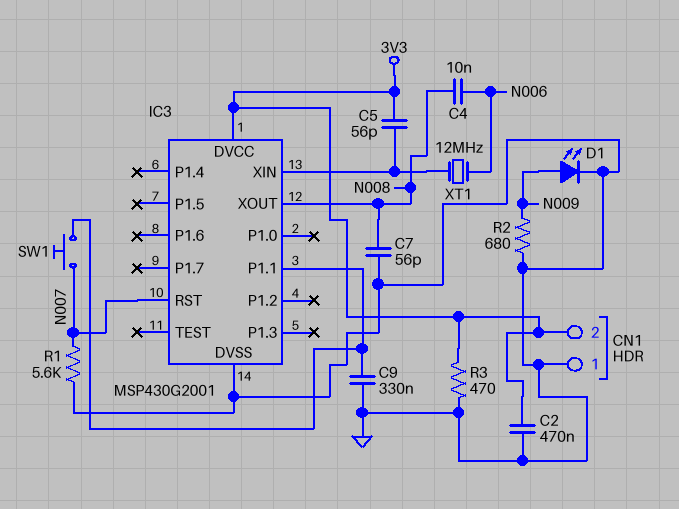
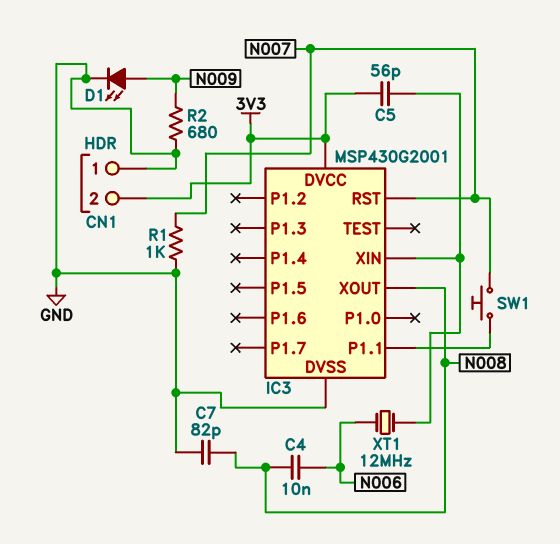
C2: 470nF (3V3, GND) -> none
C7: 56pF (GND, N008) -> 82pF (GND, N008)
C9: 330nF (GND, IC3/P1.1) -> none
R1: 5.6k (GND, N007) -> 1k (GND, N007)
R3: 470 (3V3, GND) -> none

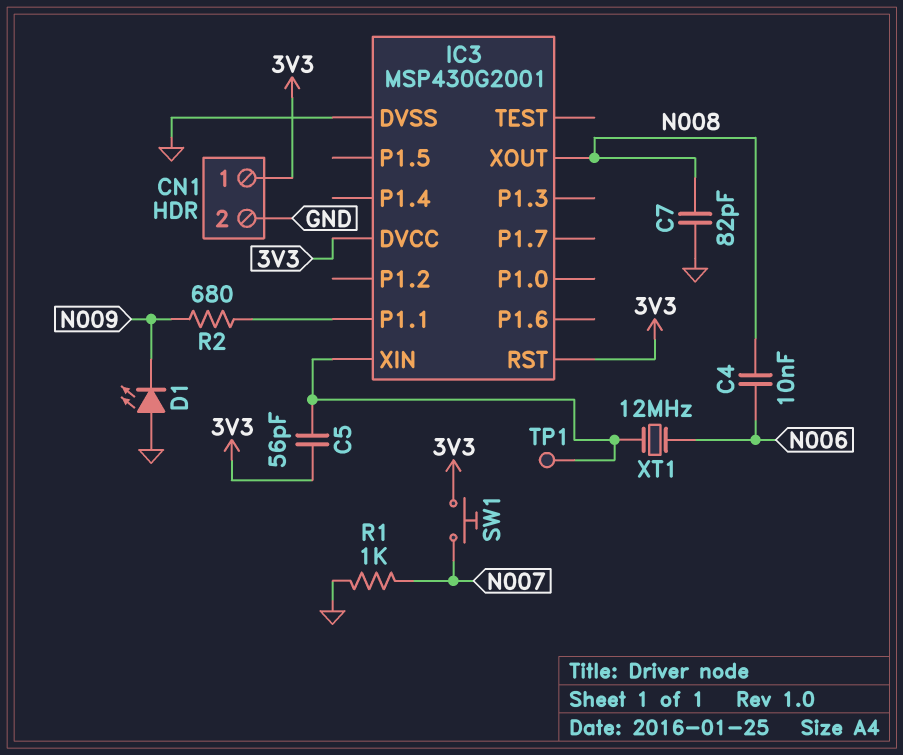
CN1 pin 1: GND -> 3V3
CN1 pin 2: 3V3 -> GND
D1: LED (A N009, K GND) -> LED (A GND, K N009)
IC3 pin RST: N007 -> 3V3
R2: 680 (GND, N009) -> 680 (IC3/P1.1, N009)
SW1: button (IC3/P1.1, N007) -> button (3V3, N007)
TP1: none -> test point (IC3/XIN)

